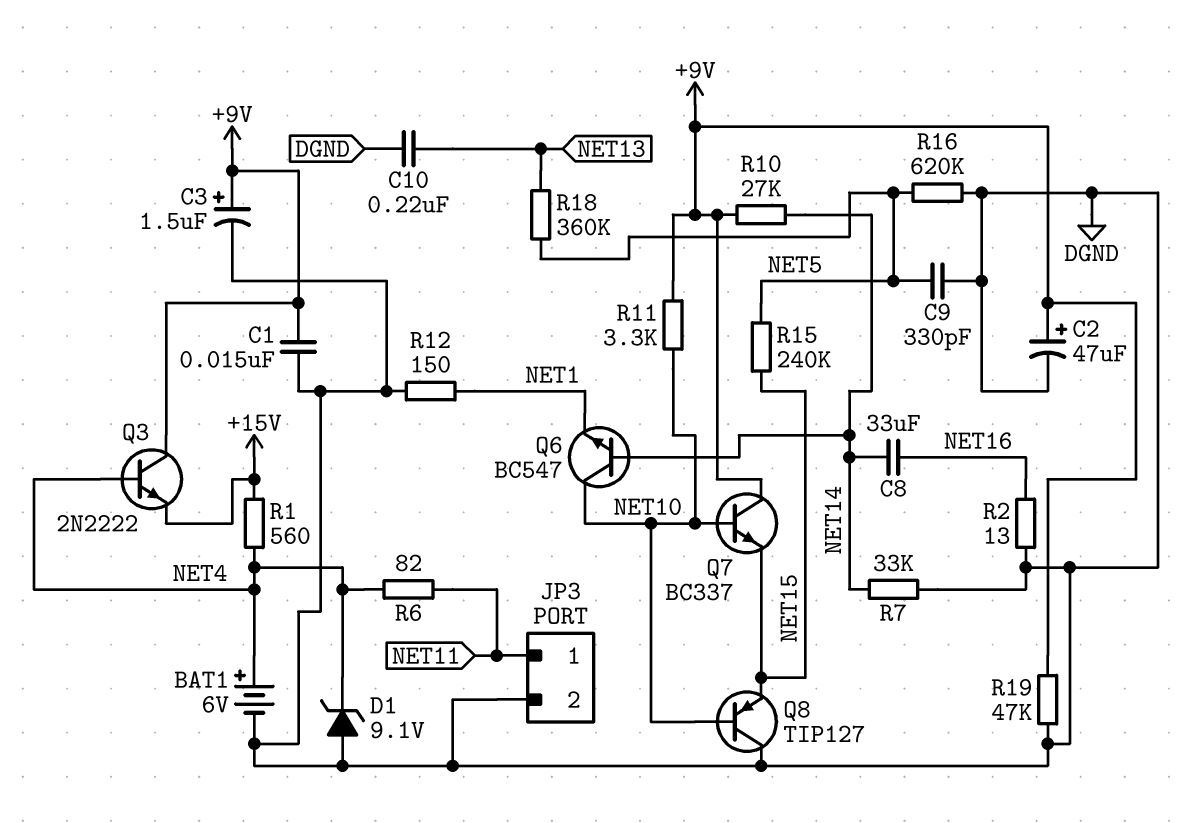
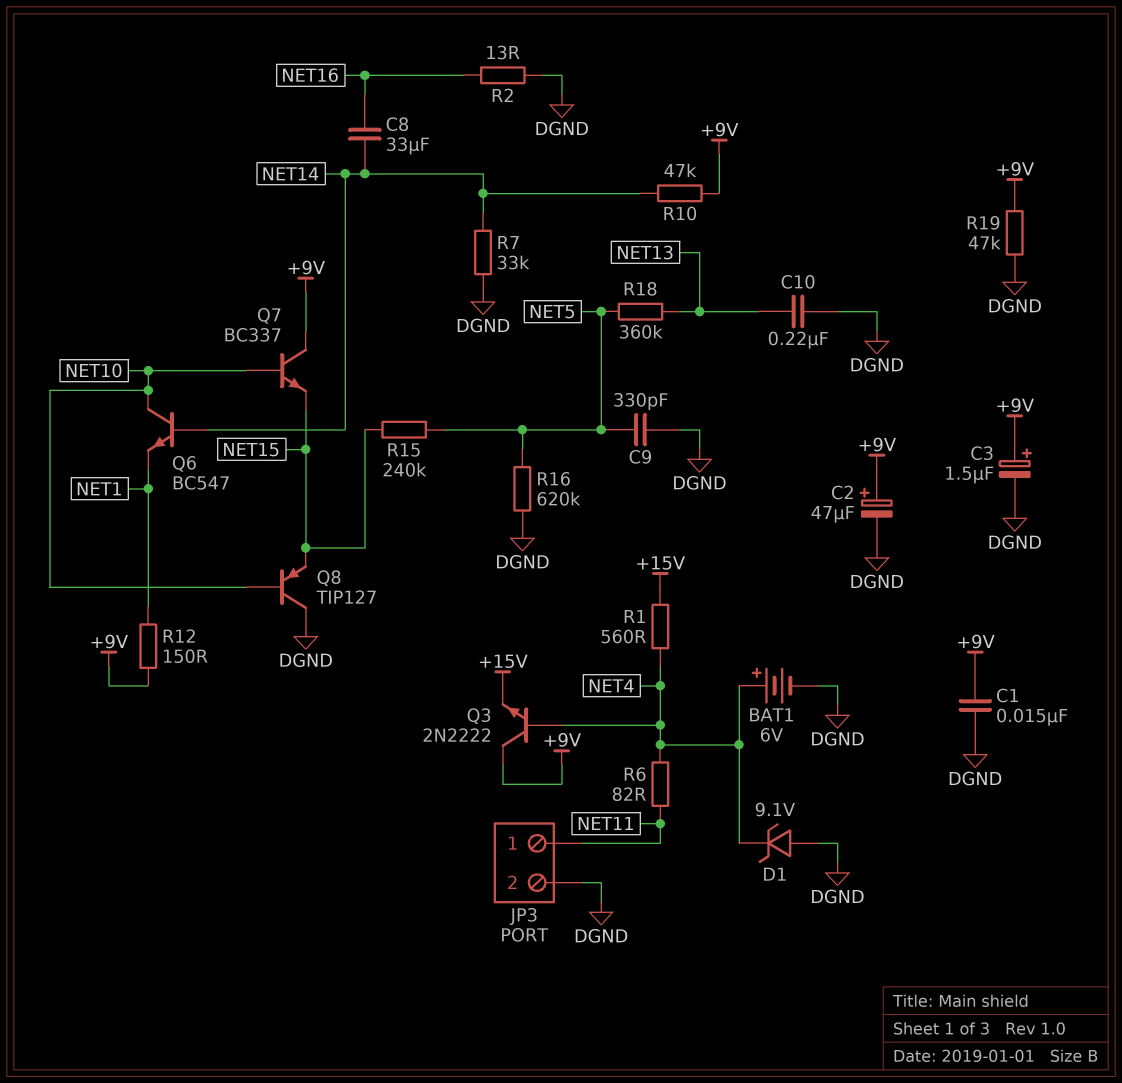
R10: 27k (+9V, NET14) -> 47k (+9V, NET14)
R11: 3.3k (+9V, NET10) -> none
R12: 150 (DGND, NET1) -> 150 (+9V, NET1)

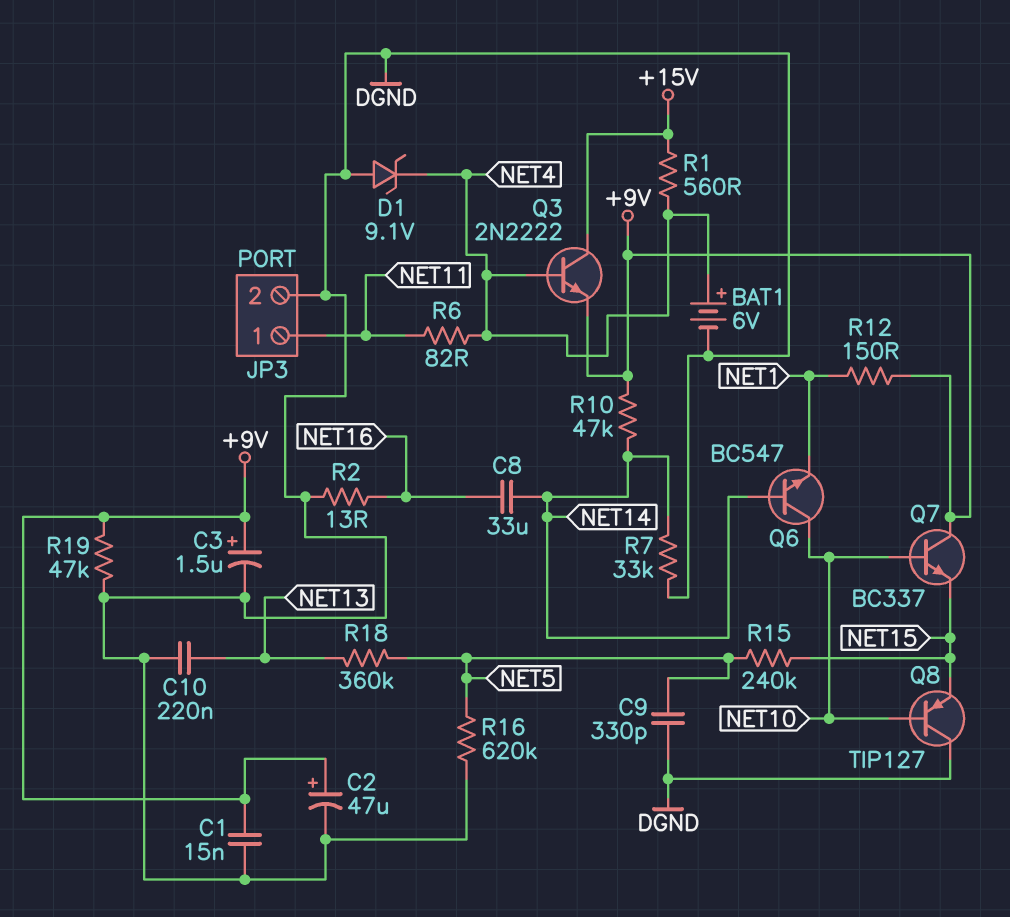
Q3: NPN 2N2222 (B NET4, C +9V, E +15V) -> NPN 2N2222 (B NET4, C +15V, E +9V)

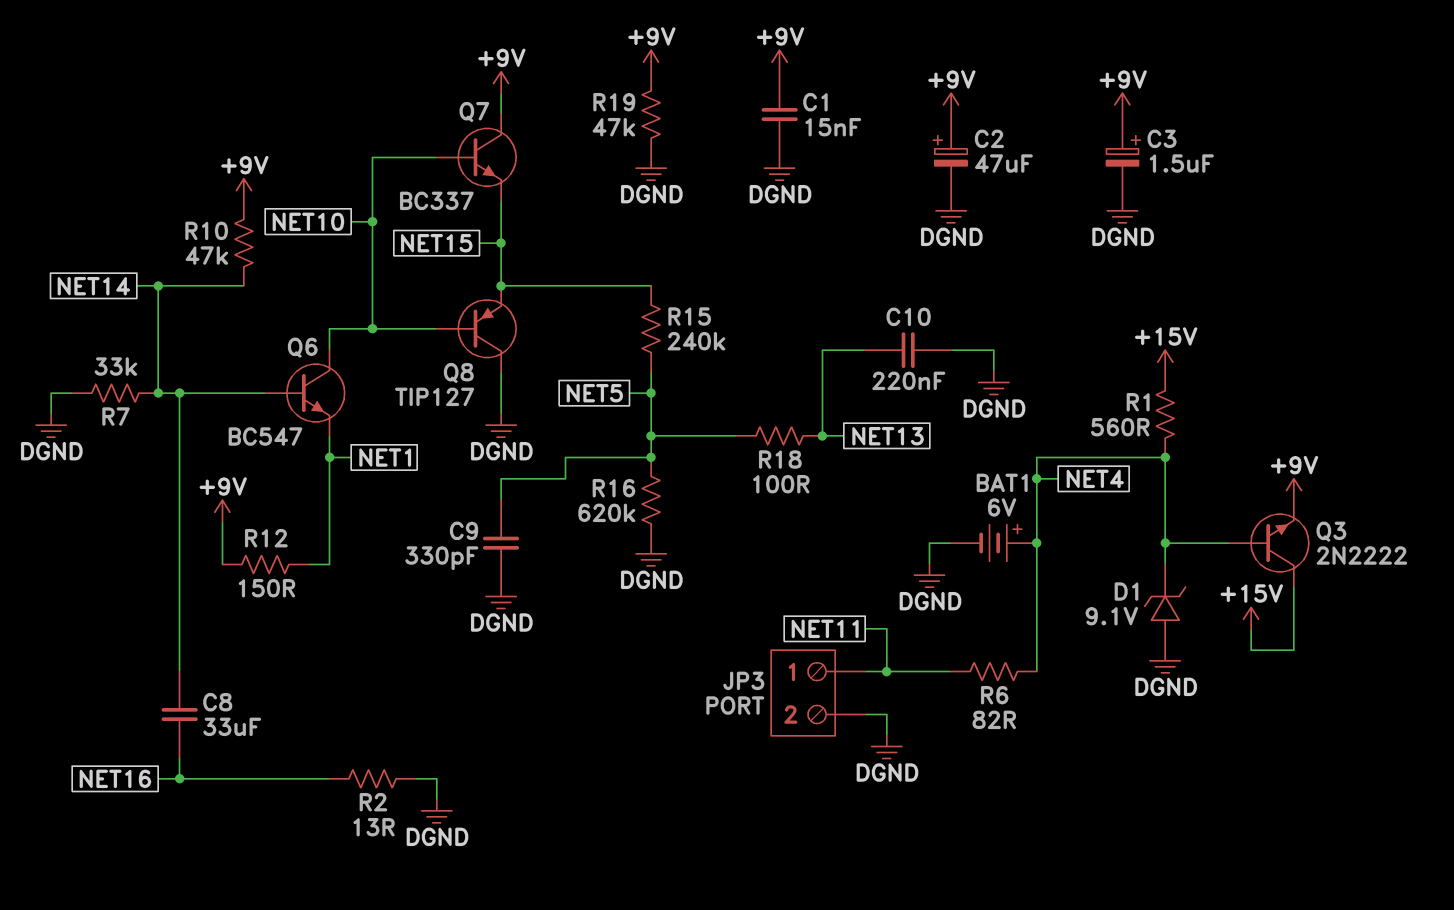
R18: 360k (NET5, NET13) -> 100 (NET5, NET13)

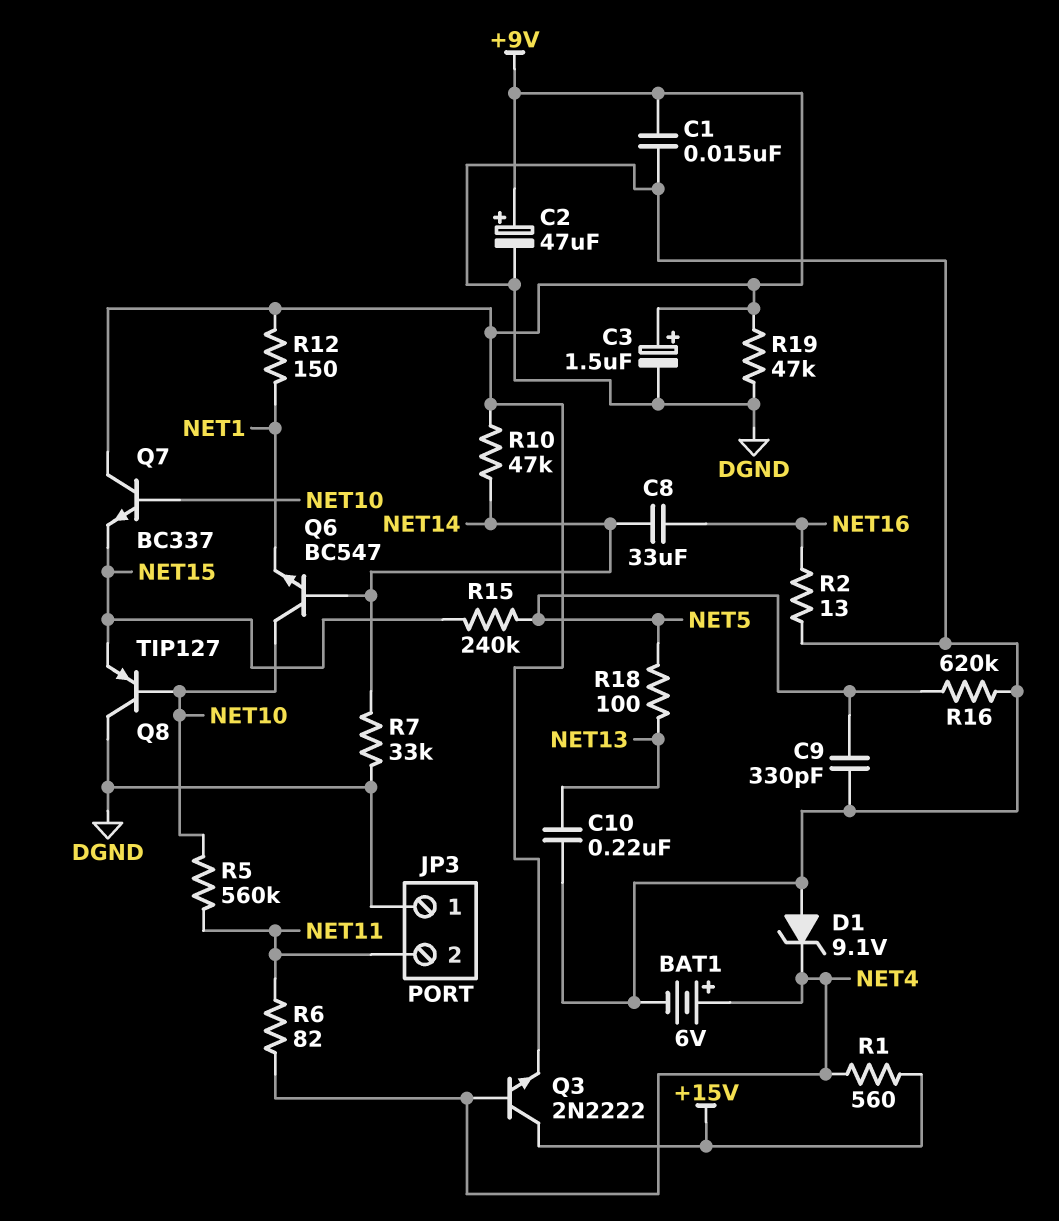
JP3 pin 1: NET11 -> DGND
JP3 pin 2: DGND -> NET11
R5: none -> 560k (NET10, NET11)

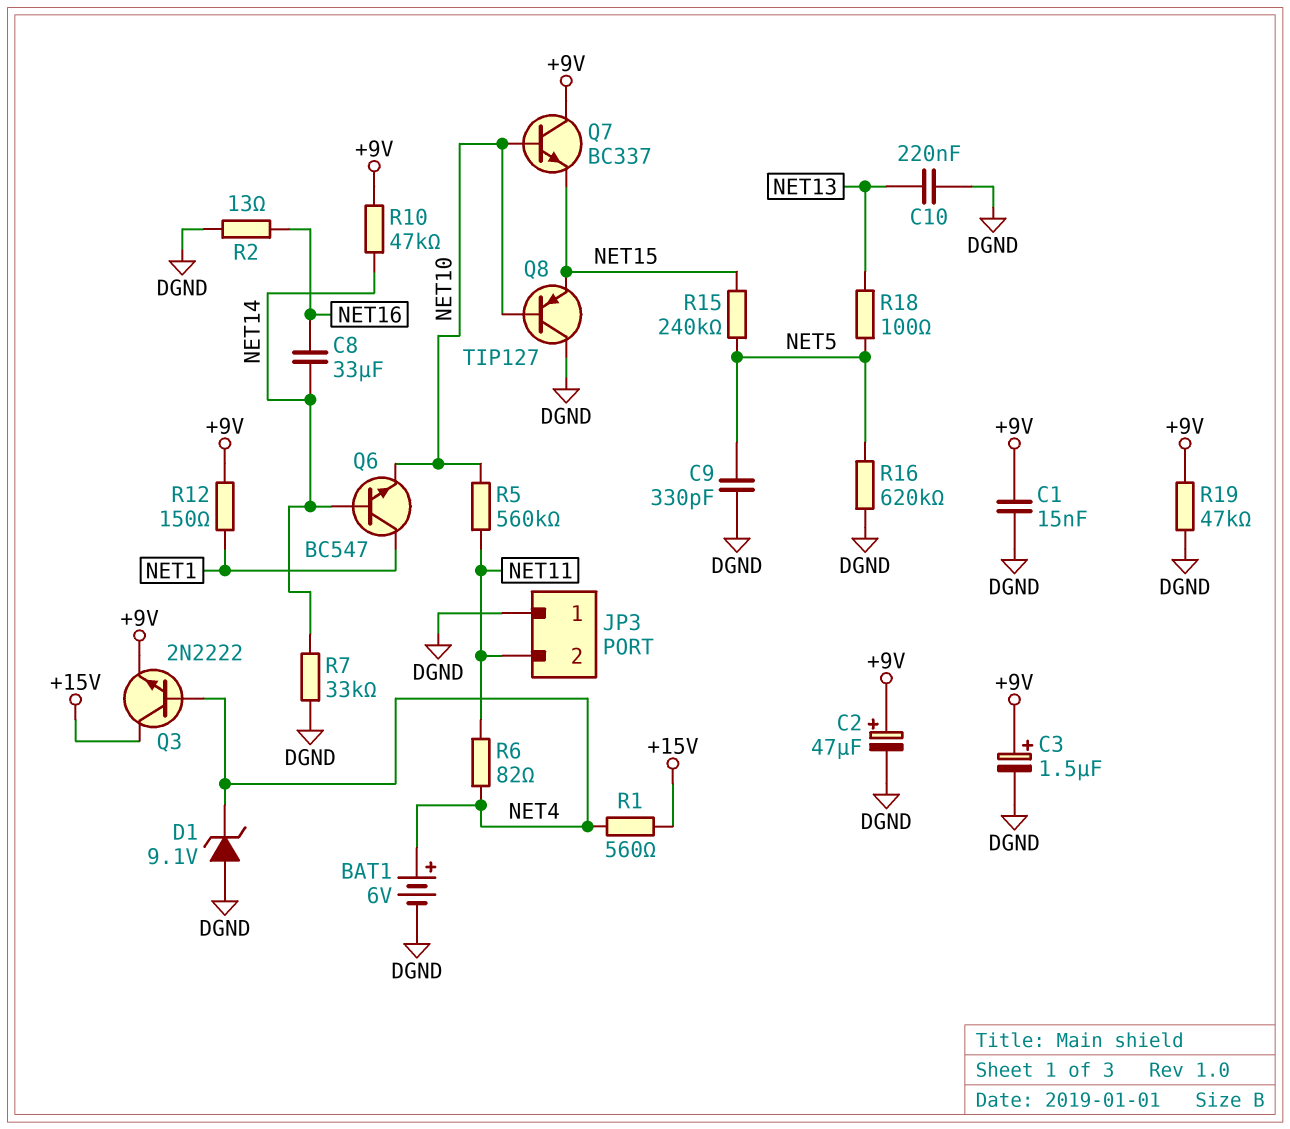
Q6: NPN BC547 (B NET14, C NET10, E NET1) -> NPN BC547 (B NET14, C NET1, E NET10)

